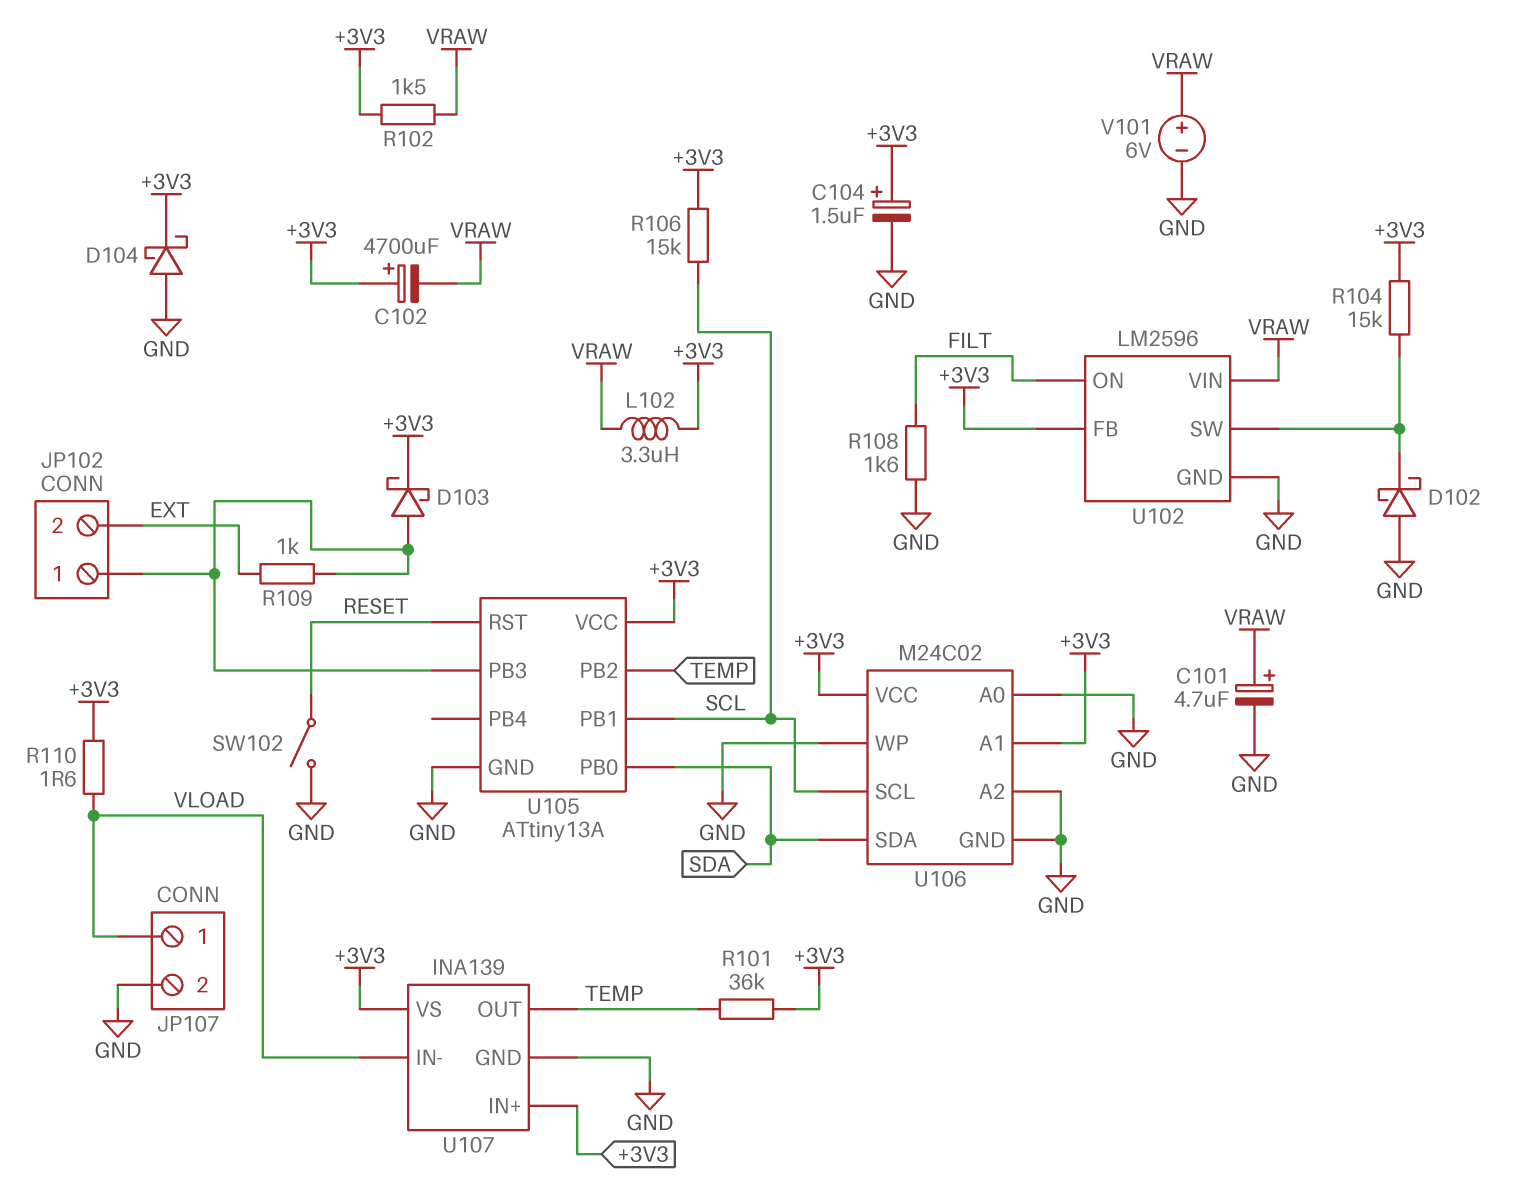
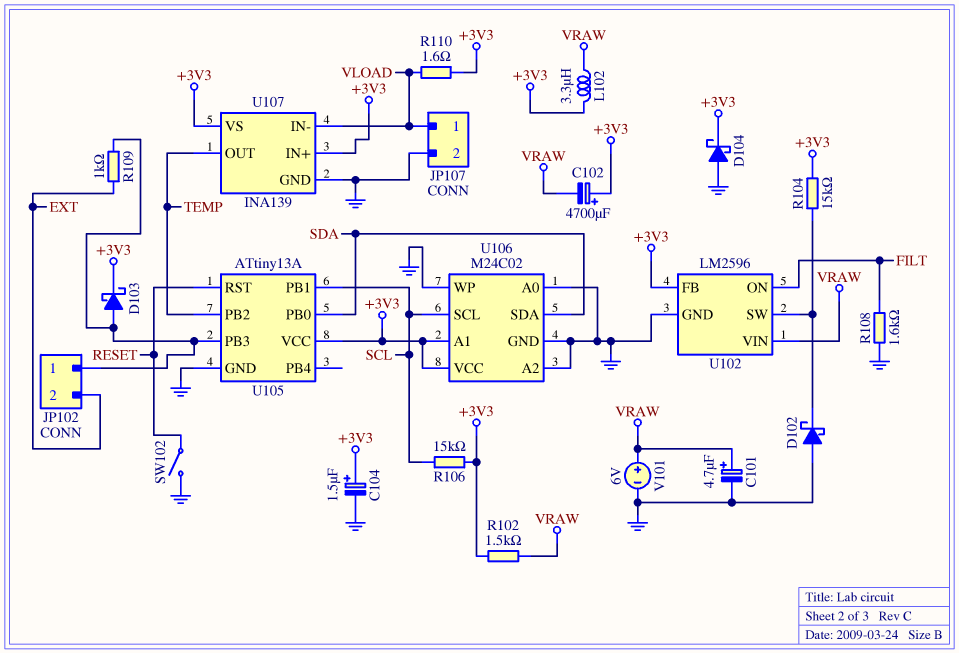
R101: 36k (+3V3, TEMP) -> none

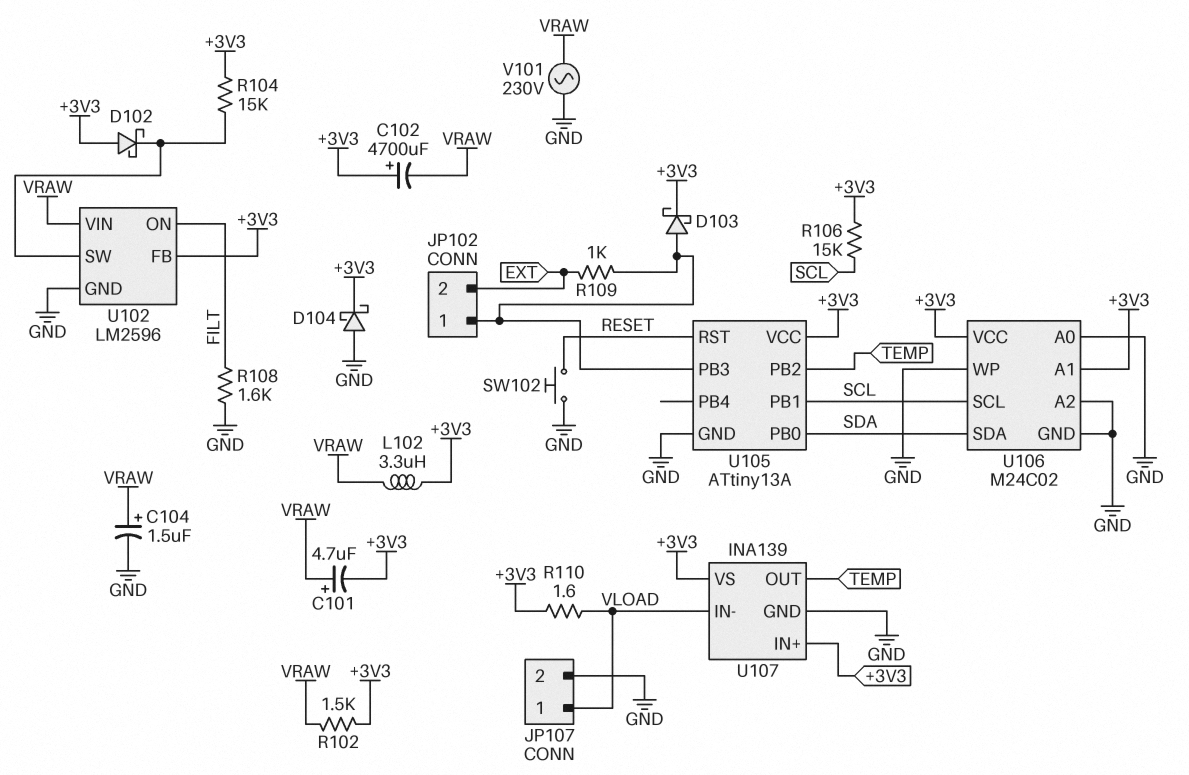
C101: 4.7uF (plus VRAW, minus GND) -> 4.7uF (plus VRAW, minus +3V3)
C104: 1.5uF (plus +3V3, minus GND) -> 1.5uF (plus VRAW, minus GND)
D102: schottky (A GND, K U102/SW) -> schottky (A +3V3, K U102/SW)
SW102: switch (GND, RESET) -> button (GND, RESET)
V101: 6V (plus VRAW, minus GND) -> AC 230V (GND, VRAW)

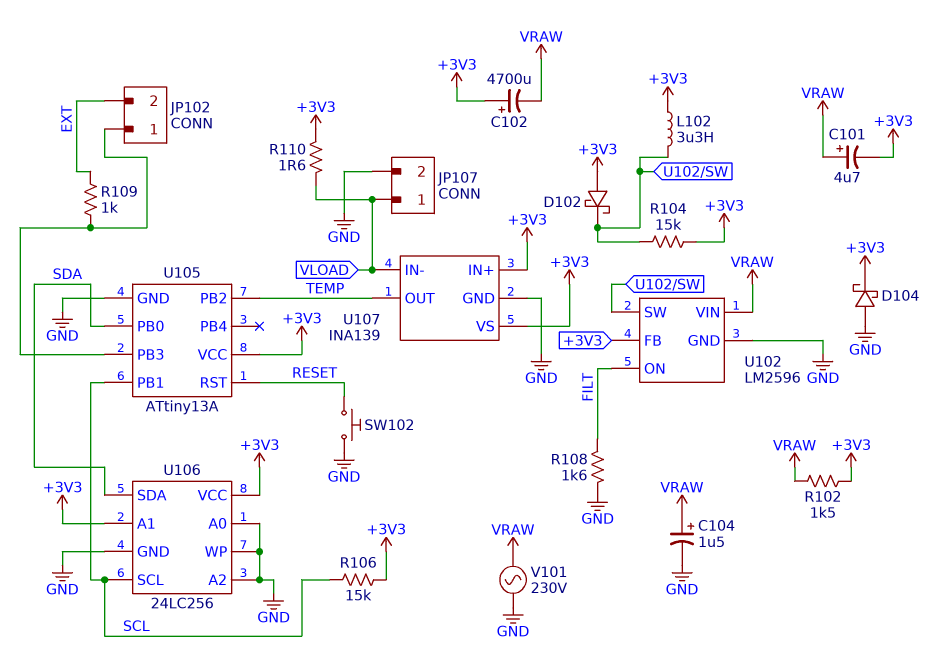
D103: schottky (A JP102/1, K +3V3) -> none
L102: 3.3uH (+3V3, VRAW) -> 3.3uH (+3V3, U102/SW)
U106: M24C02 -> 24LC256

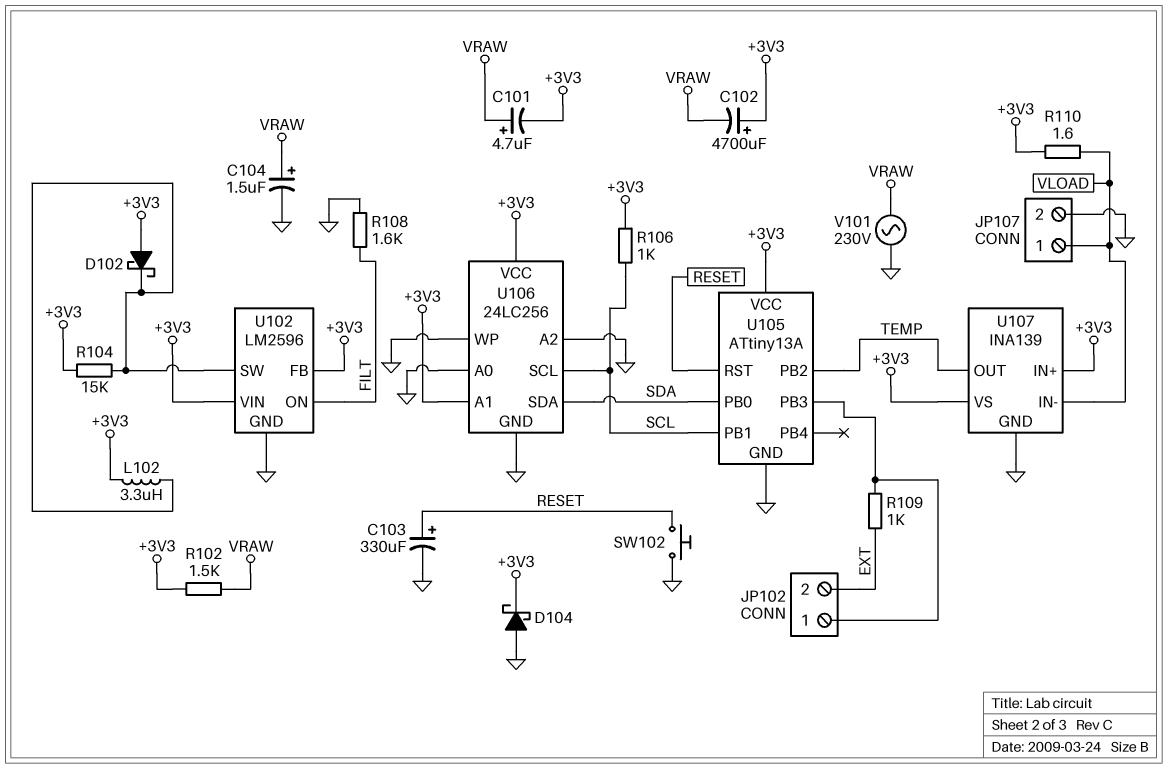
C103: none -> 330uF (plus RESET, minus GND)
R106: 15k (+3V3, SCL) -> 1k (+3V3, SCL)
U102 pin VIN: VRAW -> +3V3

